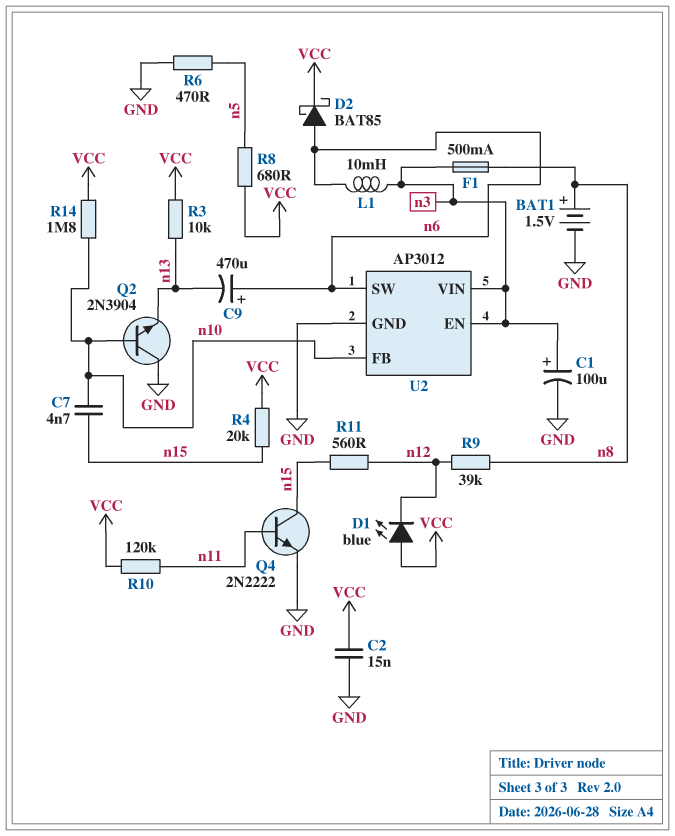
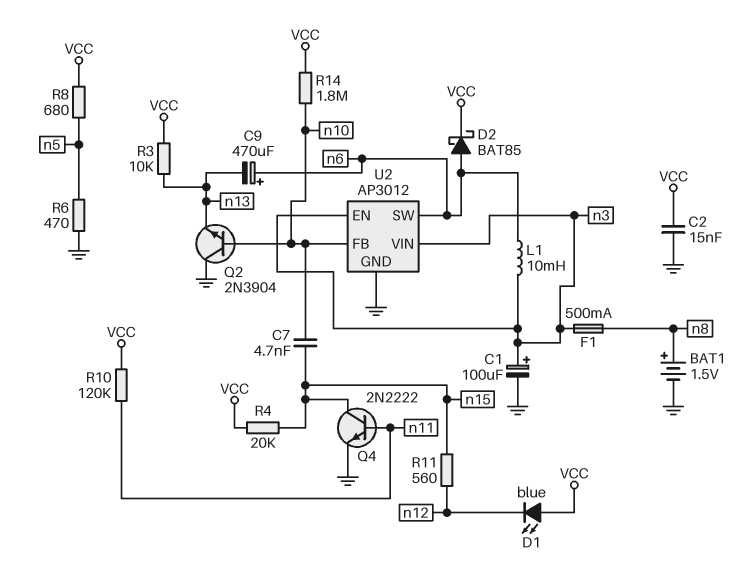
R9: 39k (n8, n12) -> none

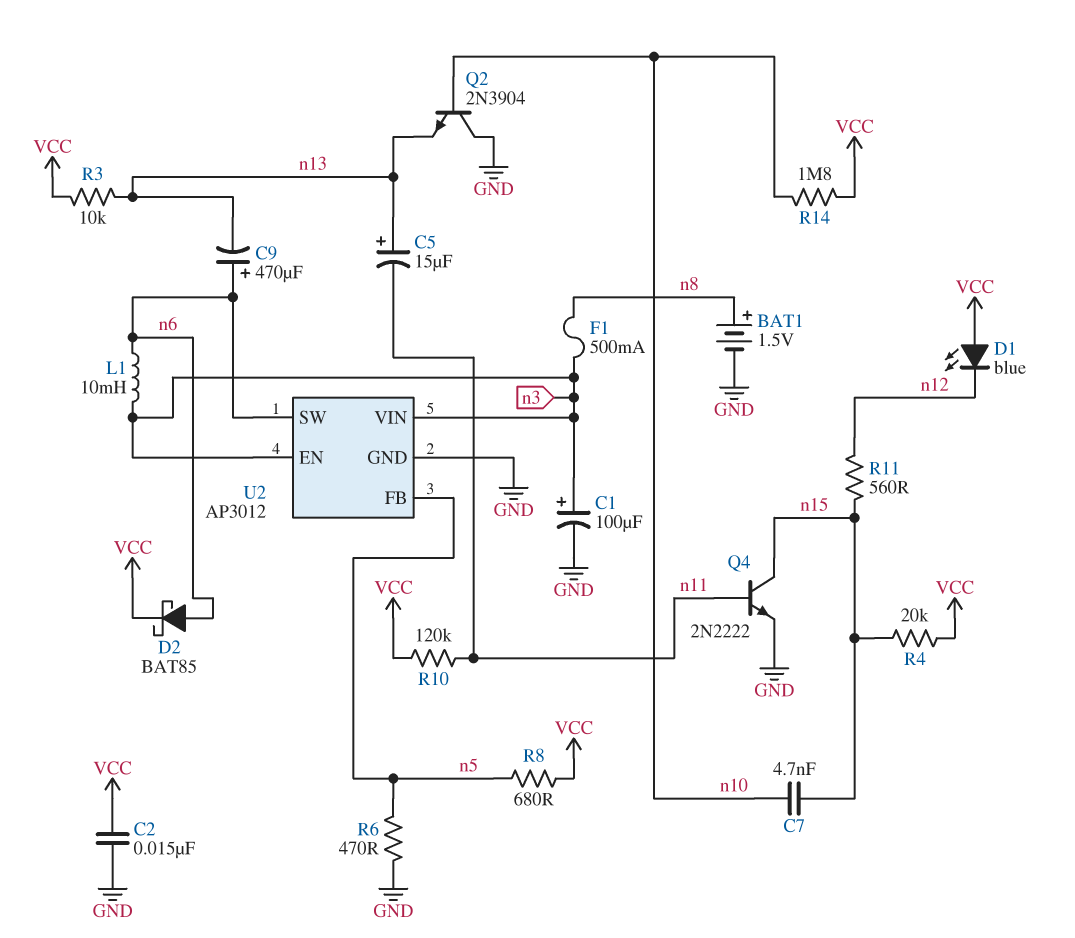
C5: none -> 15uF (plus n13, minus n11)
U2 pin FB: n10 -> n5

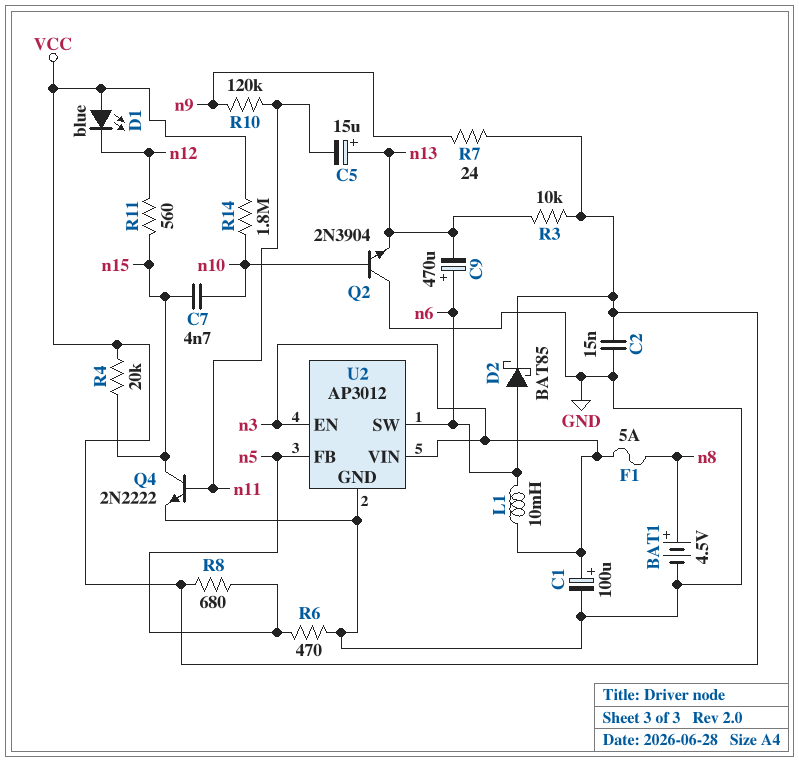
BAT1: 1.5V (plus n8, minus GND) -> 4.5V (plus n8, minus GND)
F1: 500mA (n3, n8) -> 5A (n3, n8)
R7: none -> 24 (VCC, n9)
R10: 120k (VCC, n11) -> 120k (n9, n11)

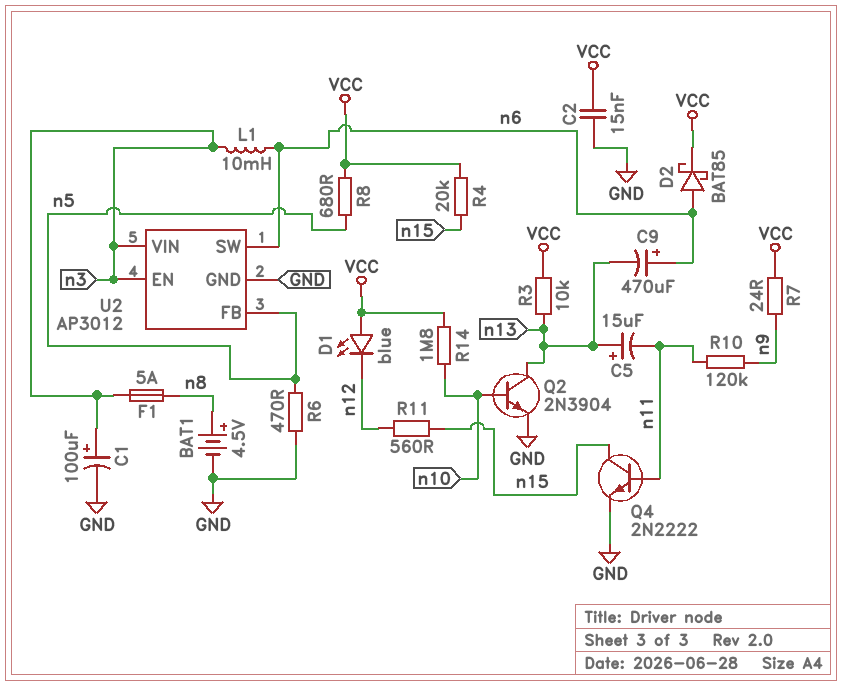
C7: 4.7nF (n10, n15) -> none
Q2: NPN 2N3904 (B n10, C GND, E n13) -> NPN 2N3904 (B n10, C n13, E GND)

